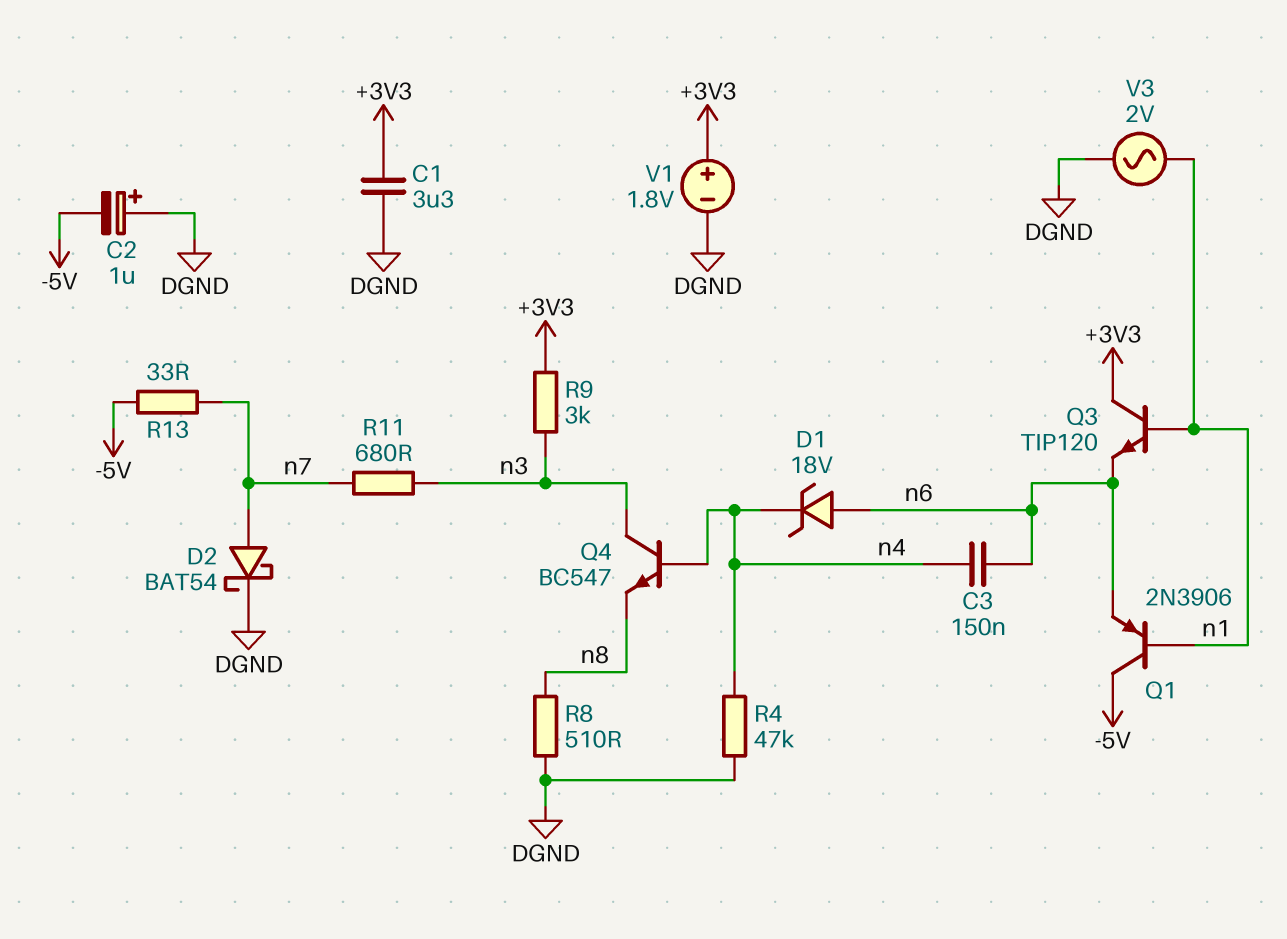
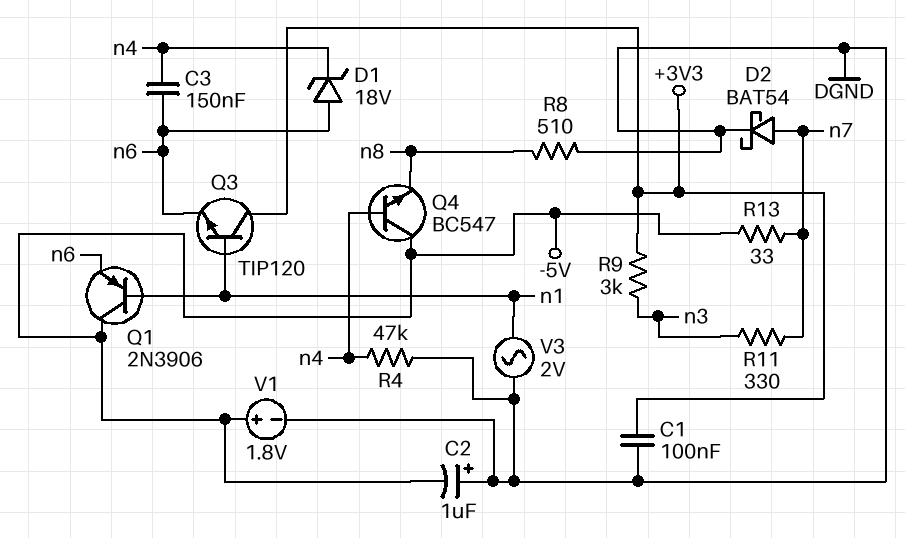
C1: 3.3uF (+3V3, DGND) -> 100nF (+3V3, DGND)
Q4: NPN BC547 (B n4, C n3, E n8) -> NPN BC547 (B n4, C -5V, E n8)
R11: 680 (n3, n7) -> 330 (n3, n7)
V1: 1.8V (plus +3V3, minus DGND) -> 1.8V (plus -5V, minus DGND)

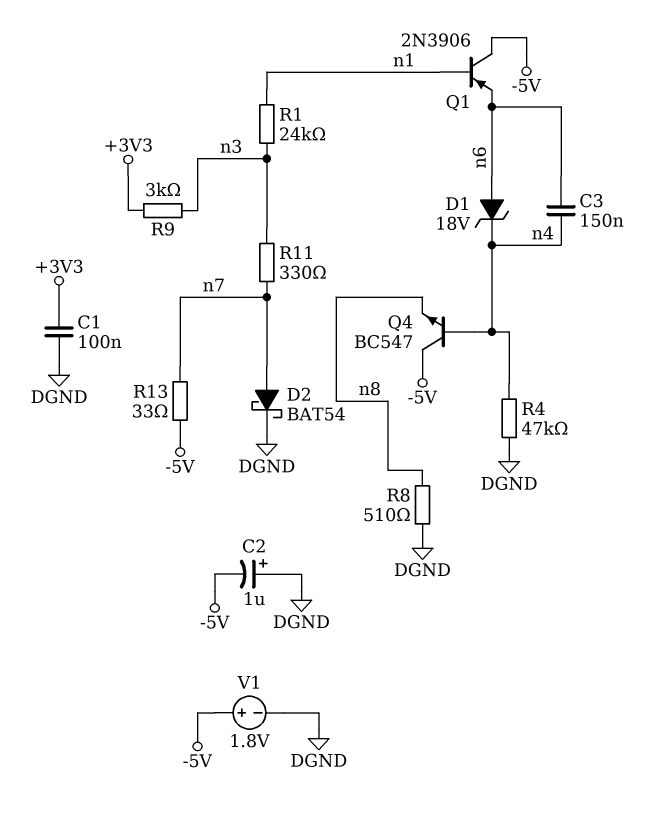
Q3: NPN TIP120 (B n1, C +3V3, E n6) -> none
R1: none -> 24k (n1, n3)
V3: AC 2V (DGND, n1) -> none

